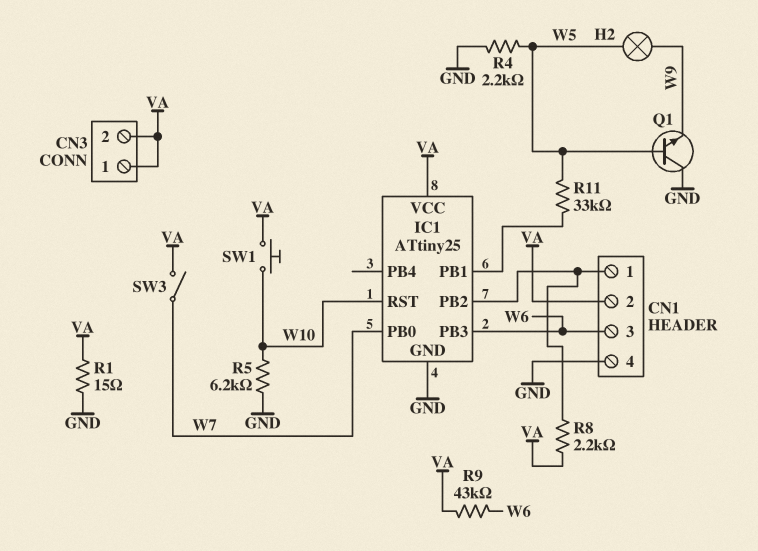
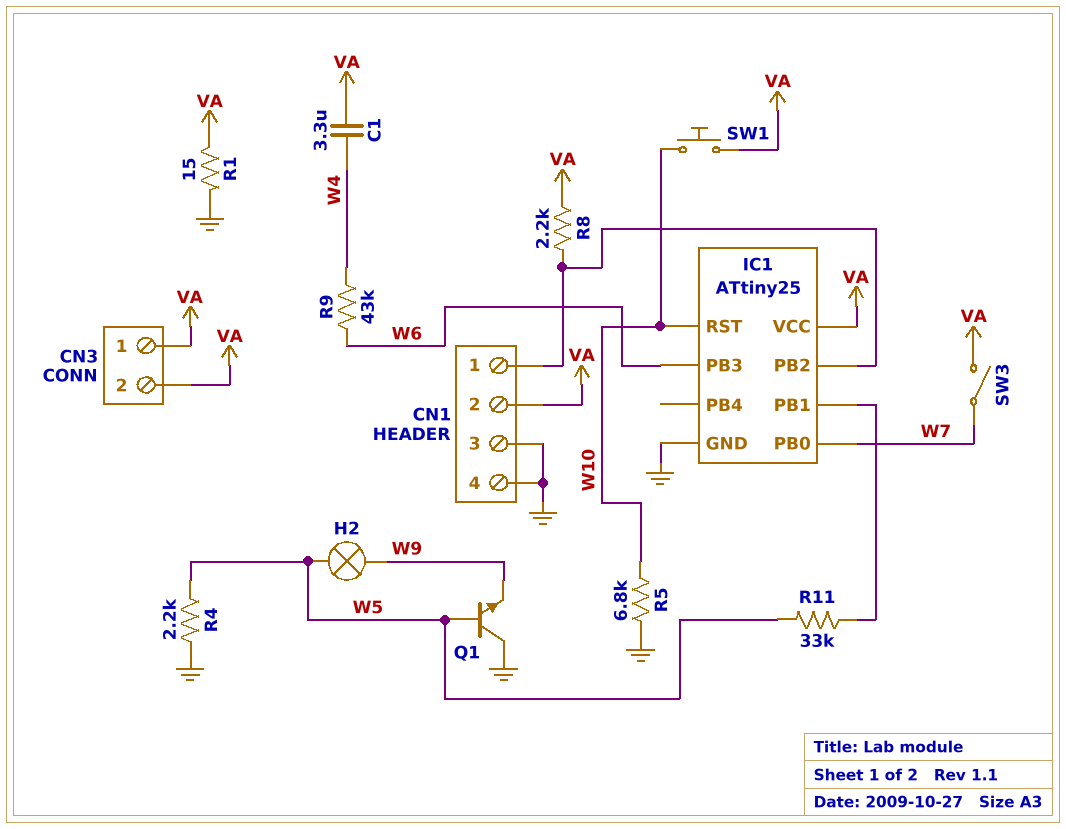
C1: none -> 3.3uF (VA, W4)
CN1 pin 3: W6 -> GND
R5: 6.2k (GND, W10) -> 6.8k (GND, W10)
R9: 43k (VA, W6) -> 43k (W4, W6)

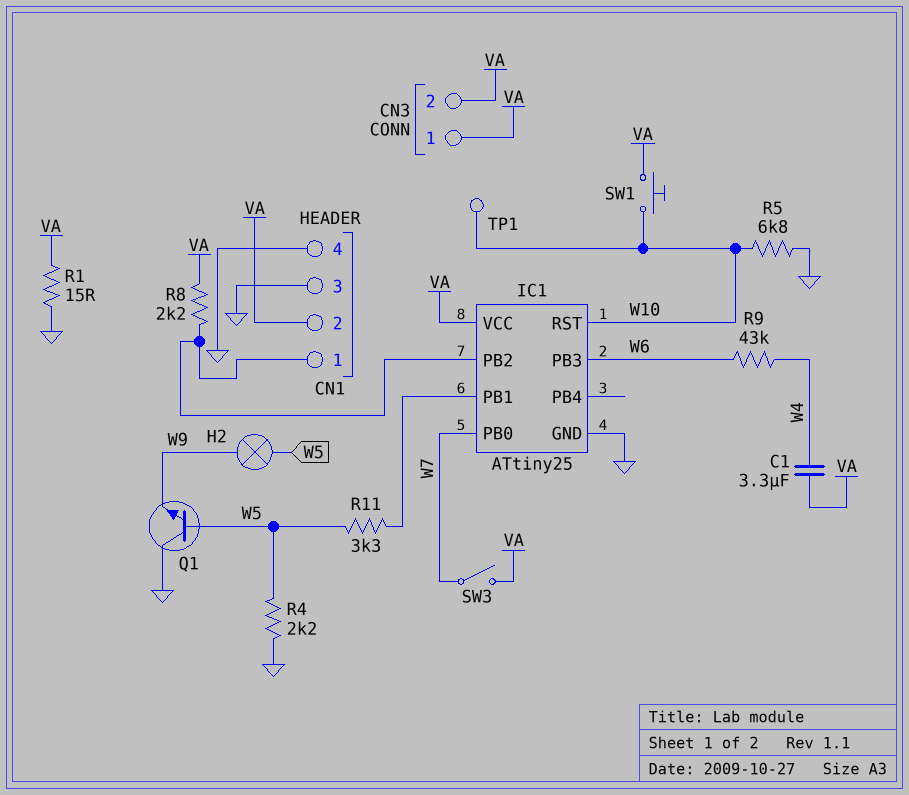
R11: 33k (IC1/PB1, W5) -> 3.3k (IC1/PB1, W5)
TP1: none -> test point (W10)

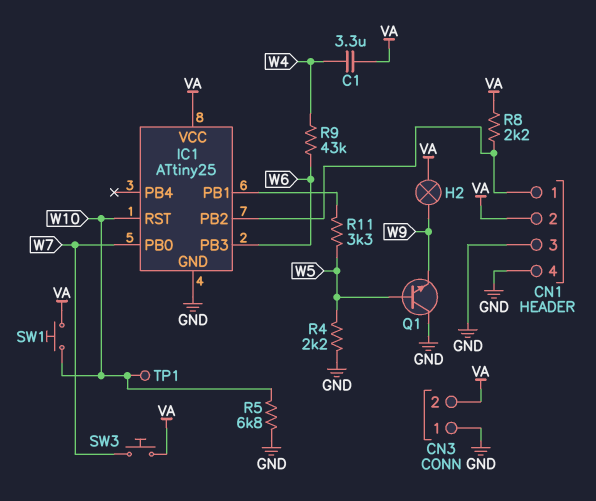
CN3 pin 1: VA -> GND
H2: lamp (W5, W9) -> lamp (VA, W9)
R1: 15 (GND, VA) -> none
SW3: switch (VA, W7) -> button (VA, W7)

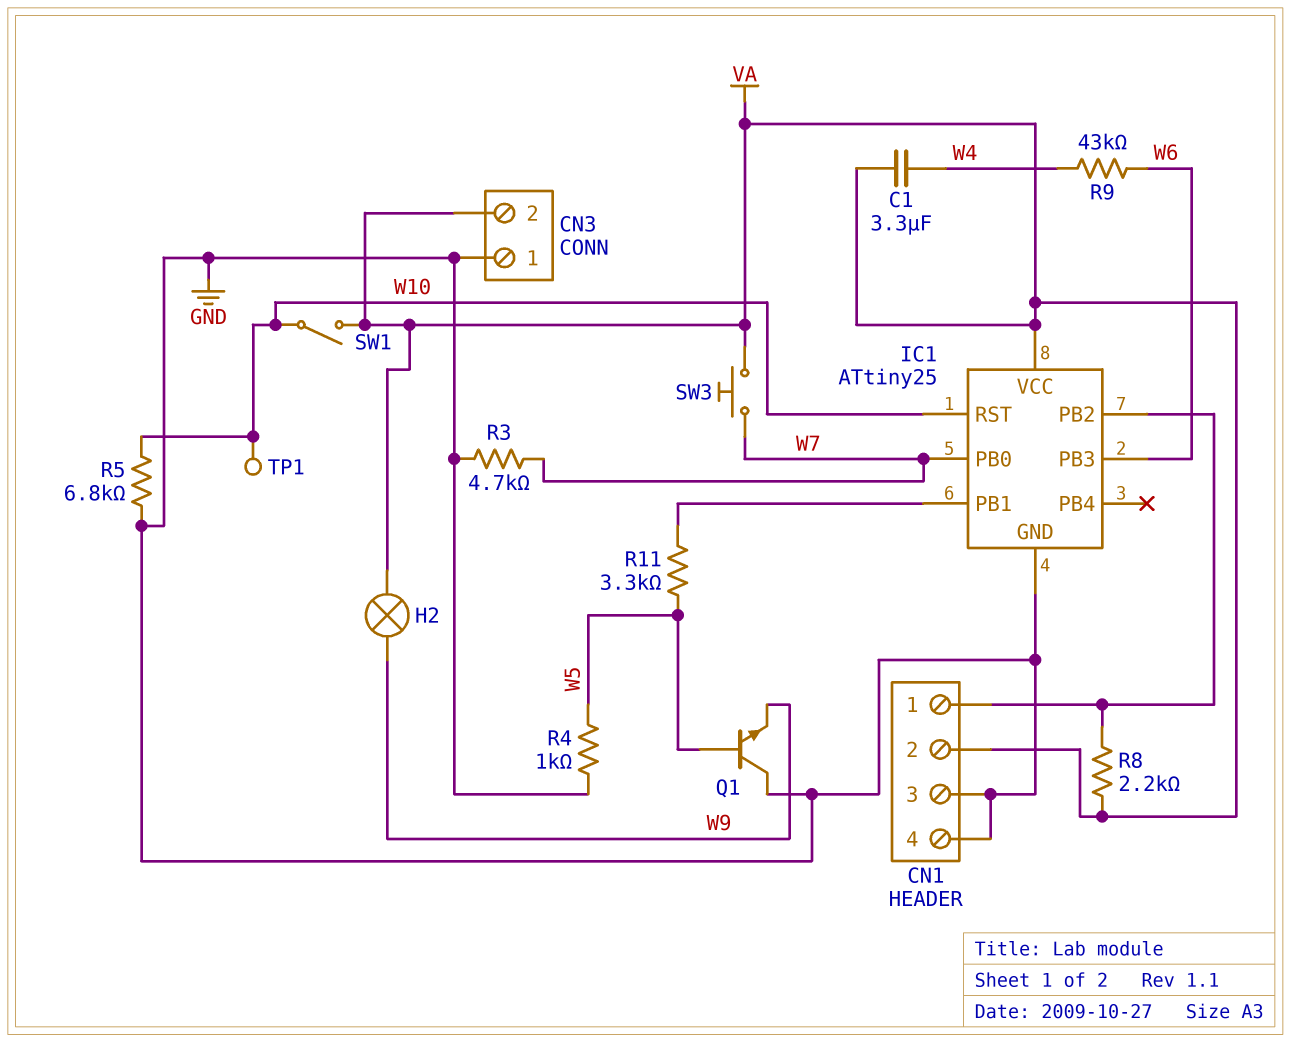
R3: none -> 4.7k (GND, W7)
R4: 2.2k (GND, W5) -> 1k (GND, W5)
SW1: button (VA, W10) -> switch (VA, W10)

